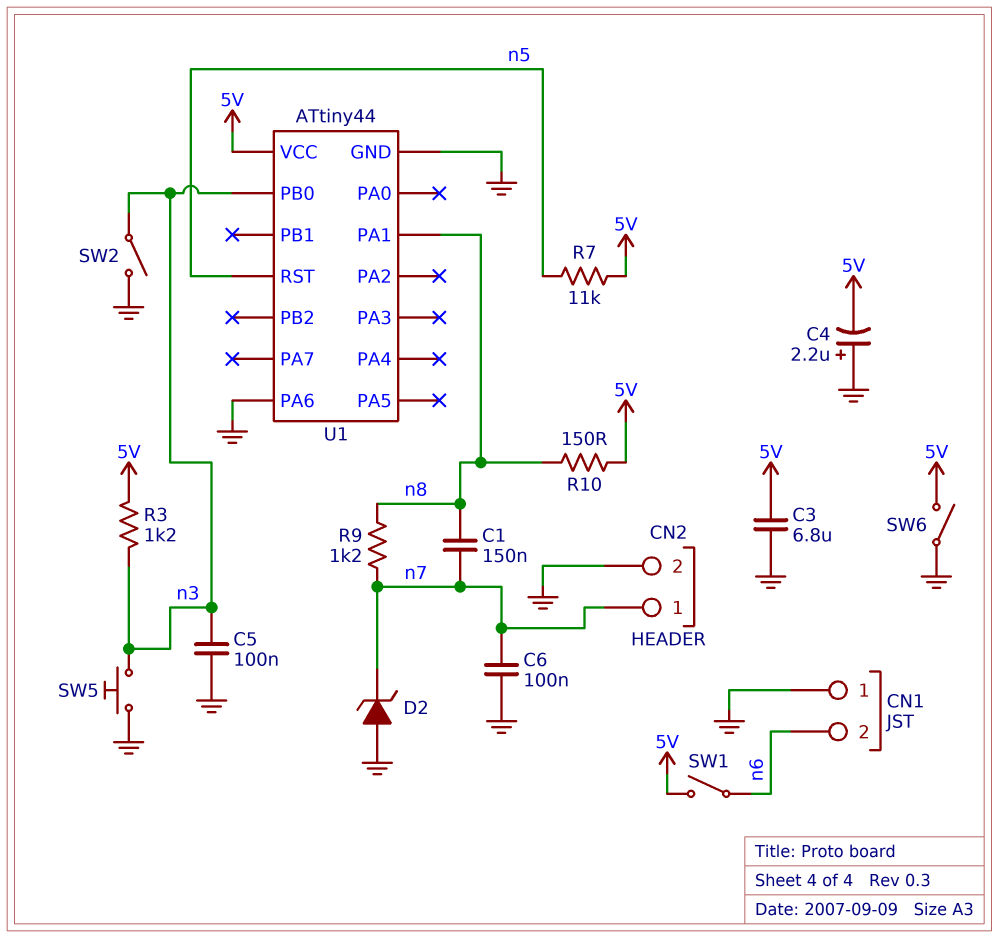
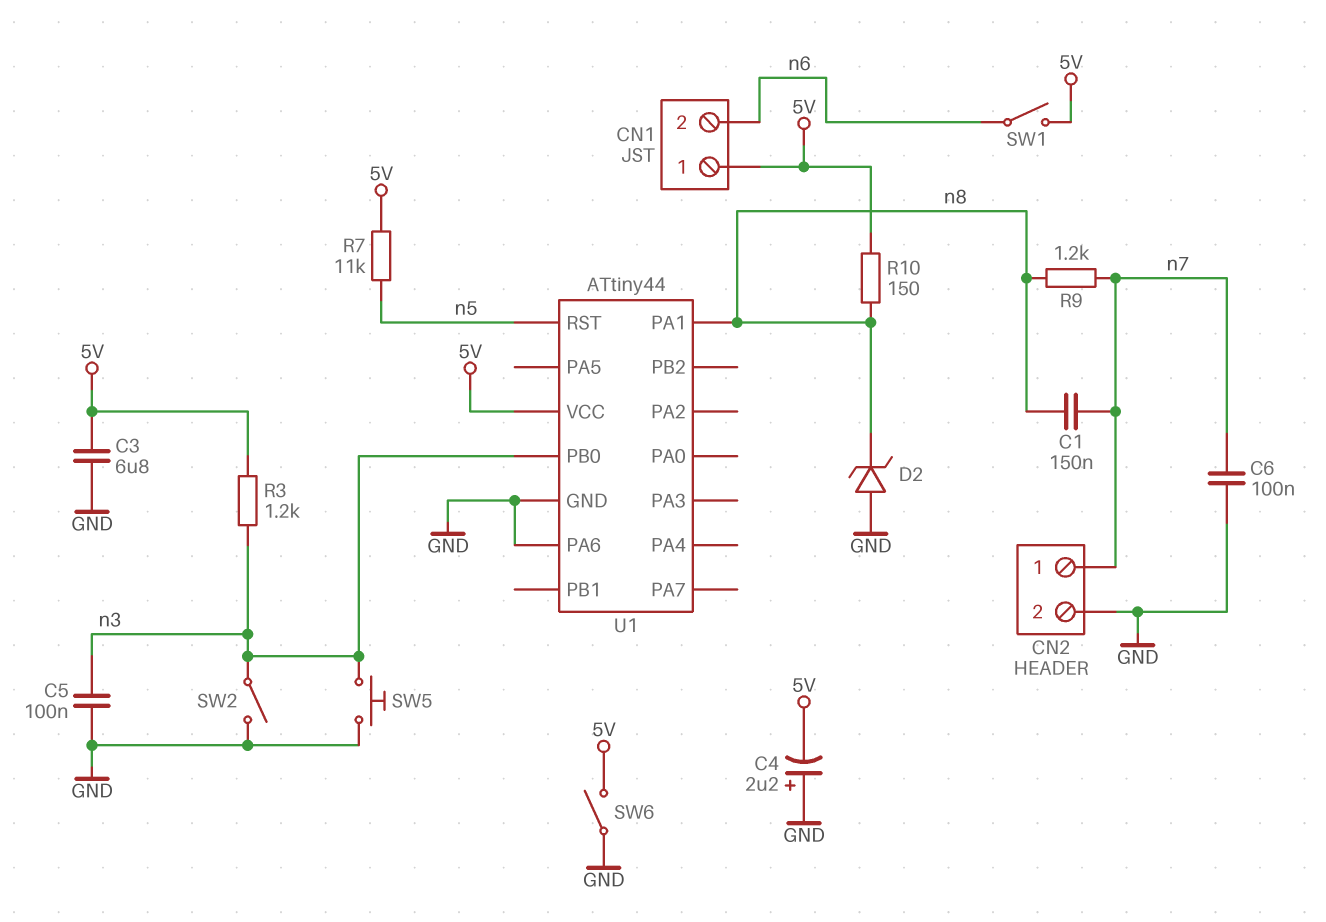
CN1 pin 1: GND -> 5V
D2: zener (A GND, K n7) -> zener (A GND, K n8)

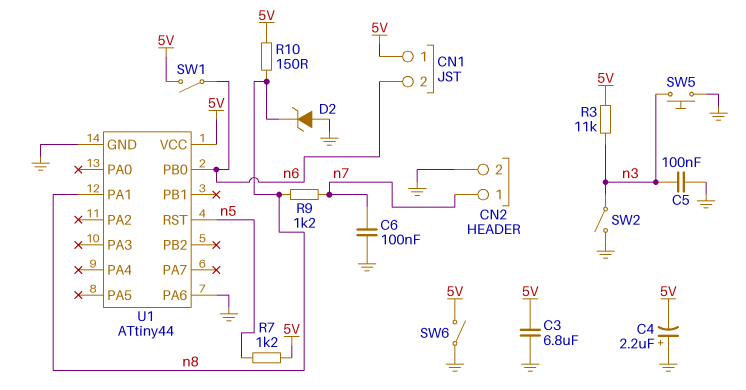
C1: 150nF (n7, n8) -> none
R3: 1.2k (5V, n3) -> 11k (5V, n3)
R7: 11k (5V, n5) -> 1.2k (5V, n5)
U1 pin PB0: n3 -> n6

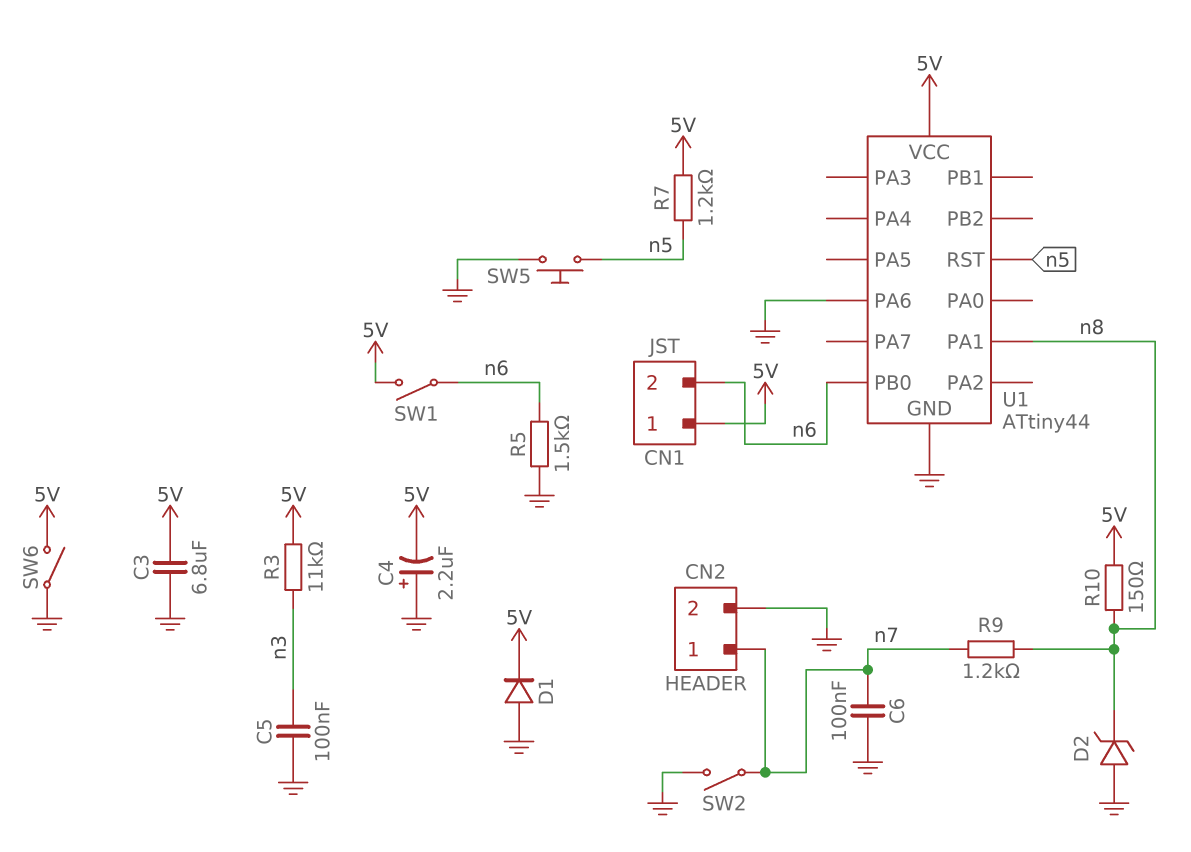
D1: none -> diode (A GND, K 5V)
R5: none -> 1.5k (GND, n6)
SW2: switch (GND, n3) -> switch (GND, n7)
SW5: button (GND, n3) -> button (GND, n5)

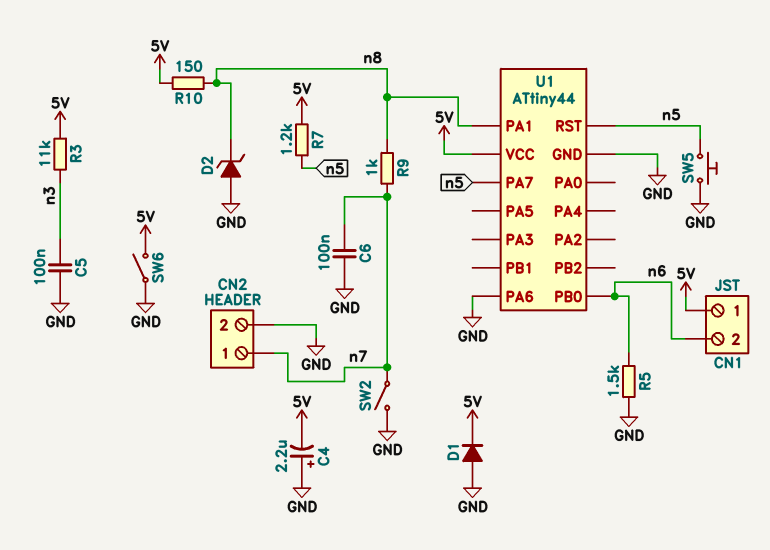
C3: 6.8uF (5V, GND) -> none
R9: 1.2k (n7, n8) -> 1k (n7, n8)
SW1: switch (5V, n6) -> none
U1 pin PA7: none -> n5

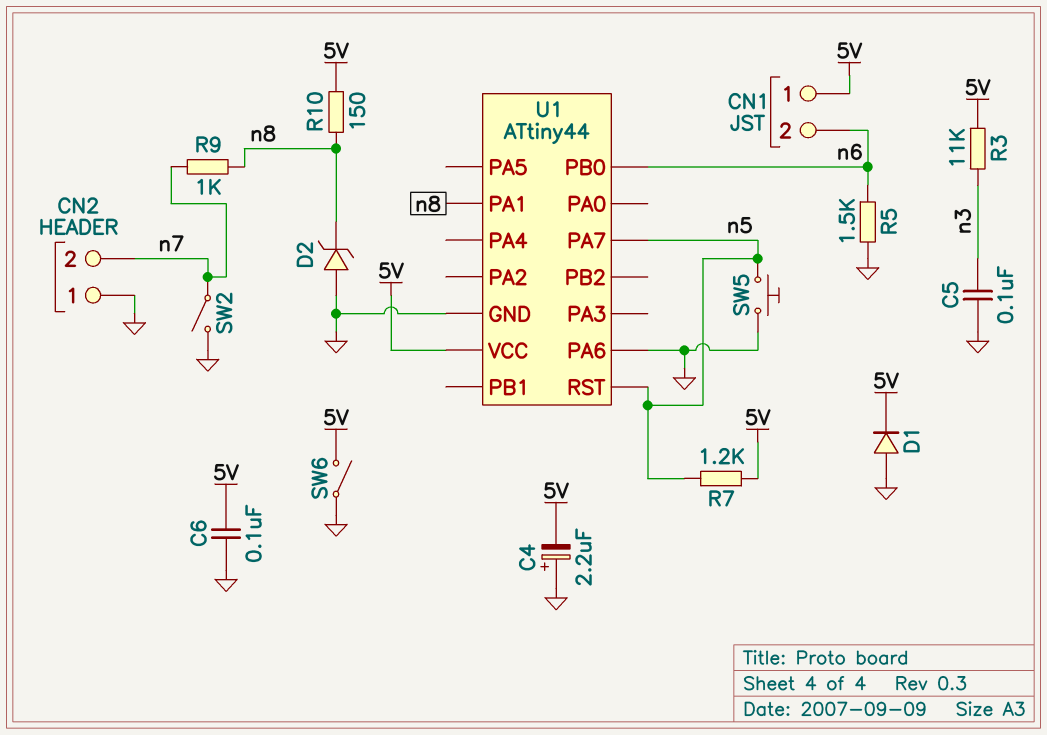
C6: 100nF (GND, n7) -> 100nF (5V, GND)
CN2 pin 1: n7 -> GND
CN2 pin 2: GND -> n7

